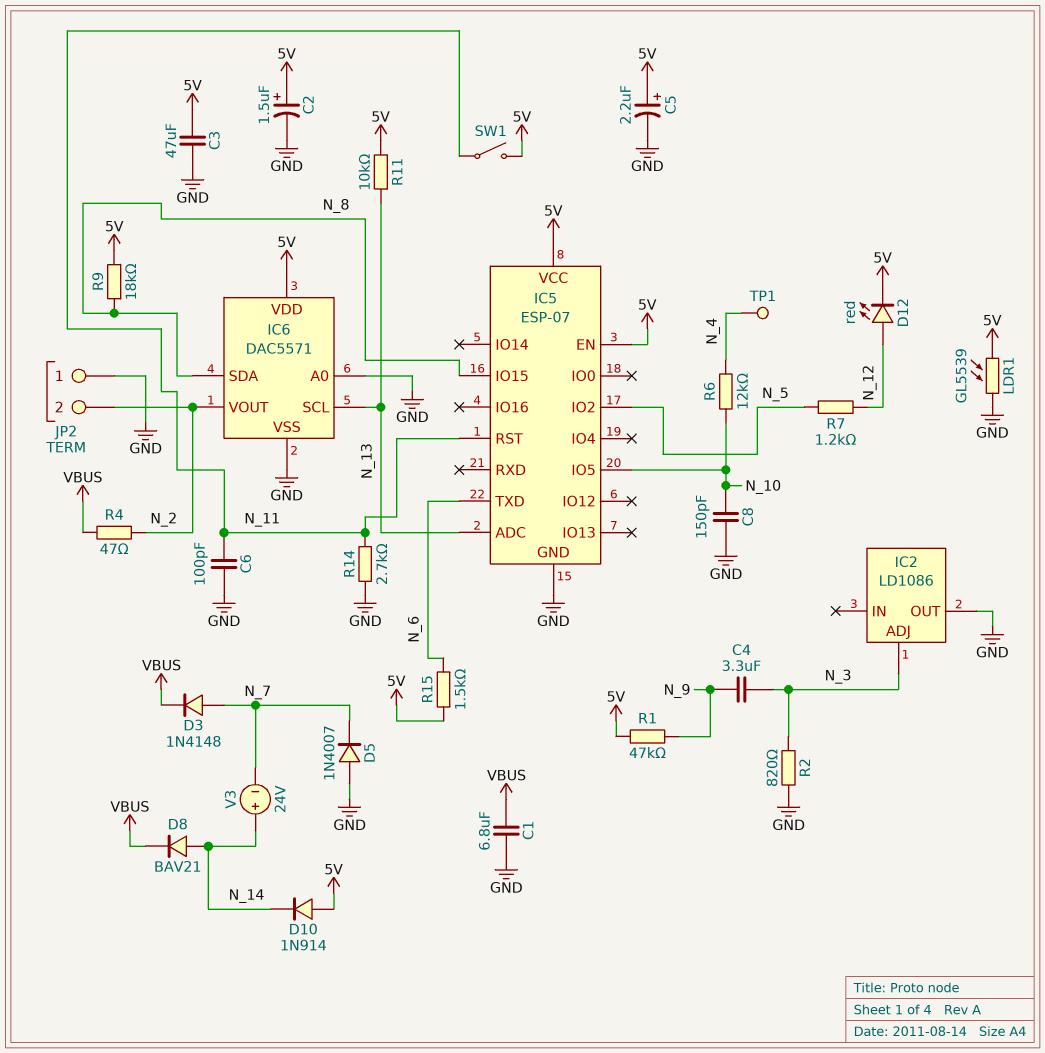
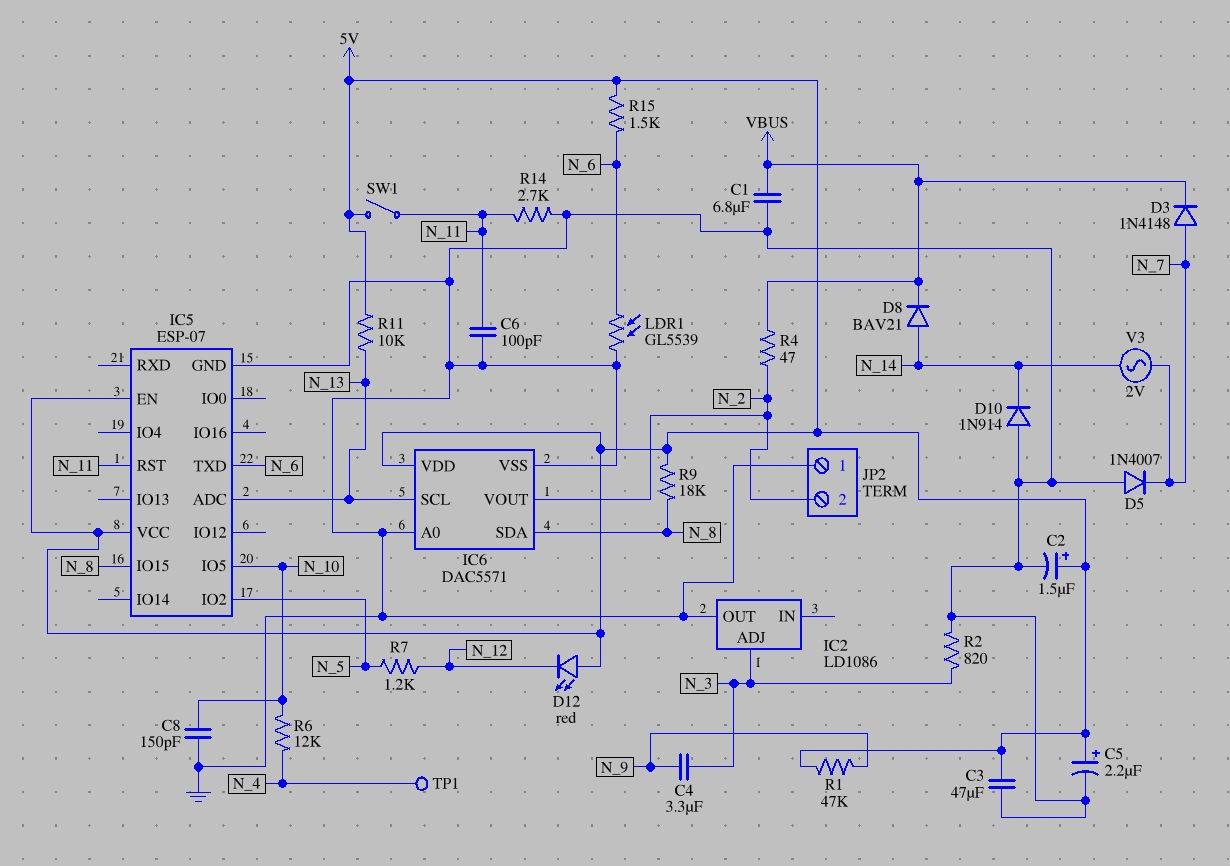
D10: diode 1N914 (A 5V, K N_14) -> diode 1N914 (A GND, K N_14)
D12: LED red (A N_12, K 5V) -> LED red (A 5V, K N_12)
LDR1: GL5539 (5V, GND) -> GL5539 (GND, N_6)
V3: 24V (plus N_14, minus N_7) -> AC 2V (N_7, N_14)

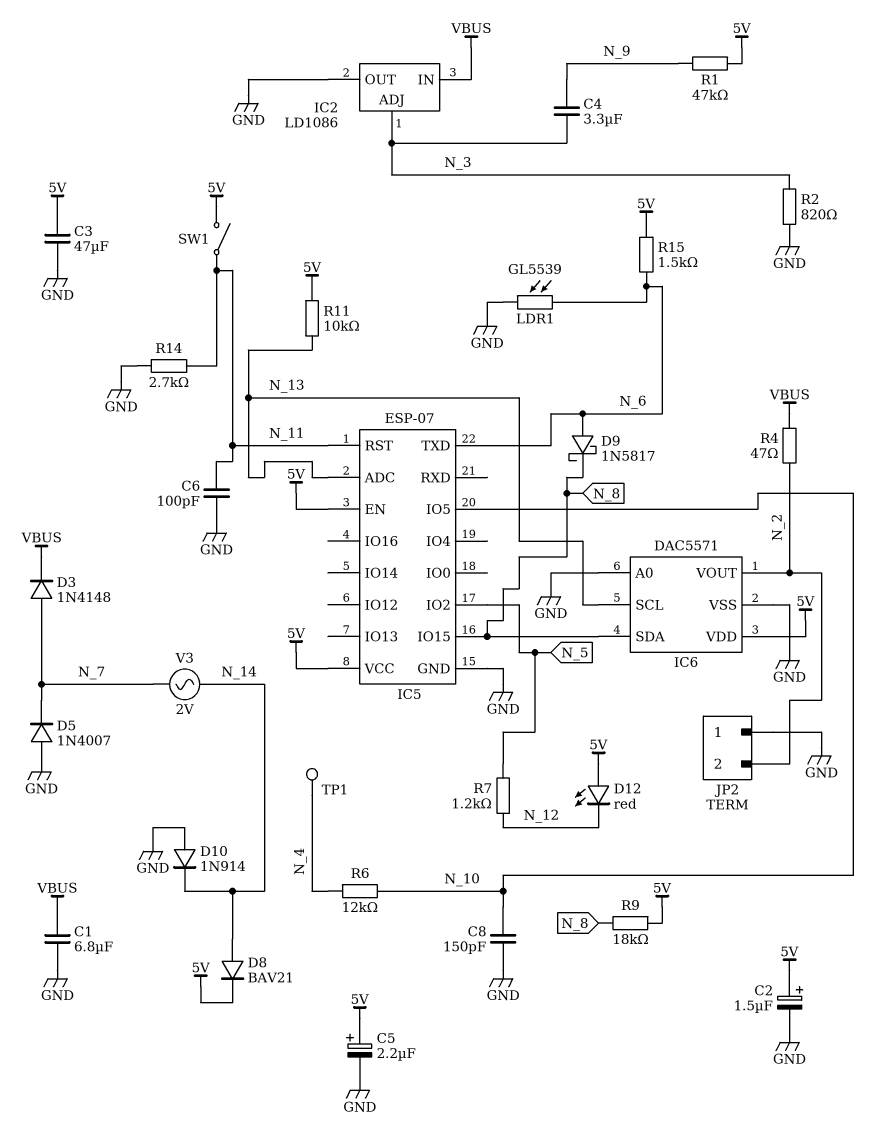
D8: diode BAV21 (A N_14, K VBUS) -> diode BAV21 (A N_14, K 5V)
D9: none -> schottky 1N5817 (A N_6, K N_8)
IC2 pin IN: none -> VBUS

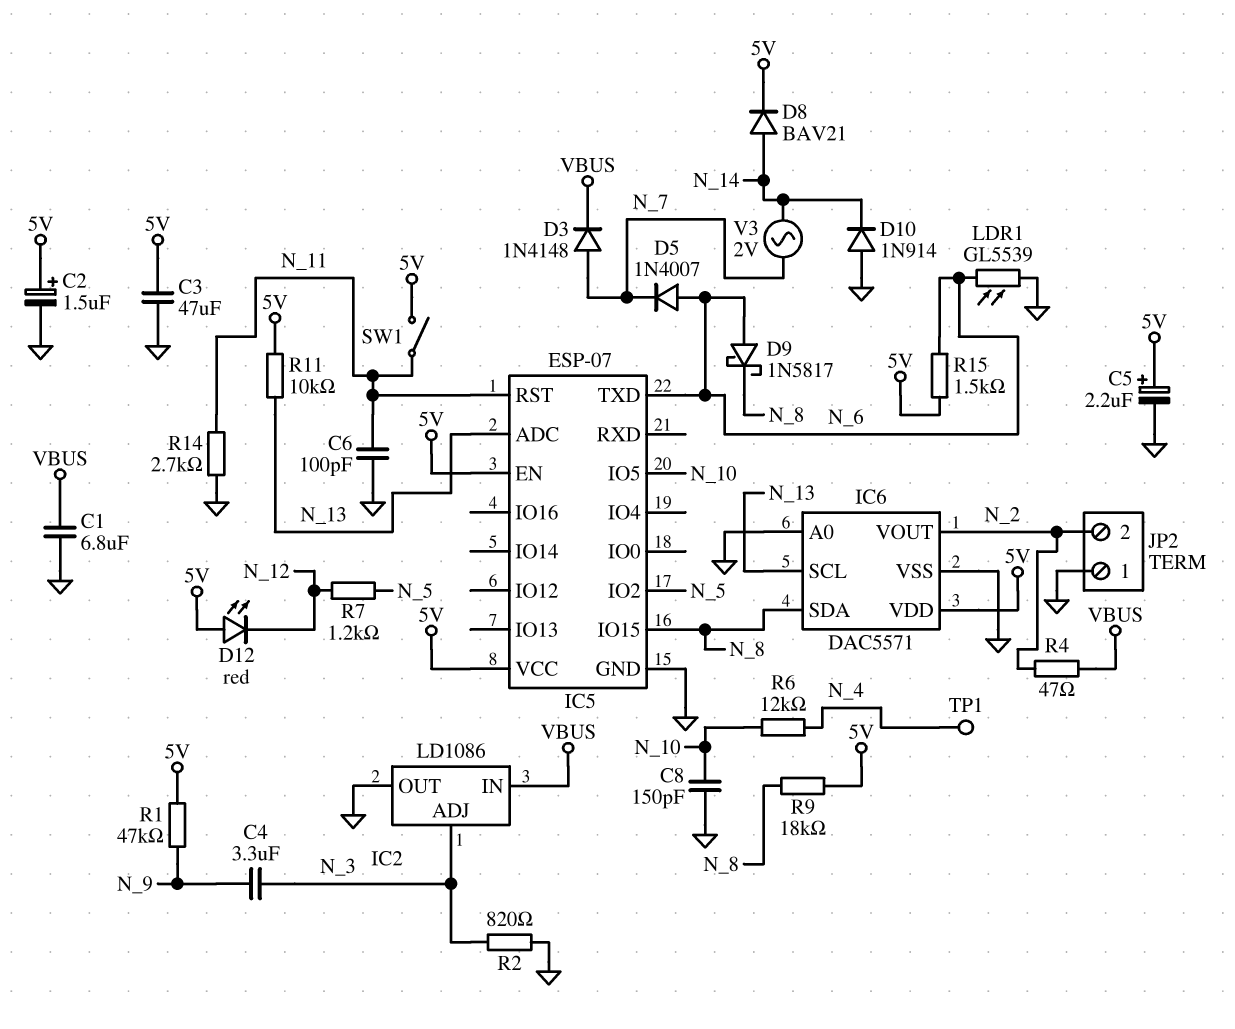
D5: diode 1N4007 (A GND, K N_7) -> diode 1N4007 (A N_6, K N_7)

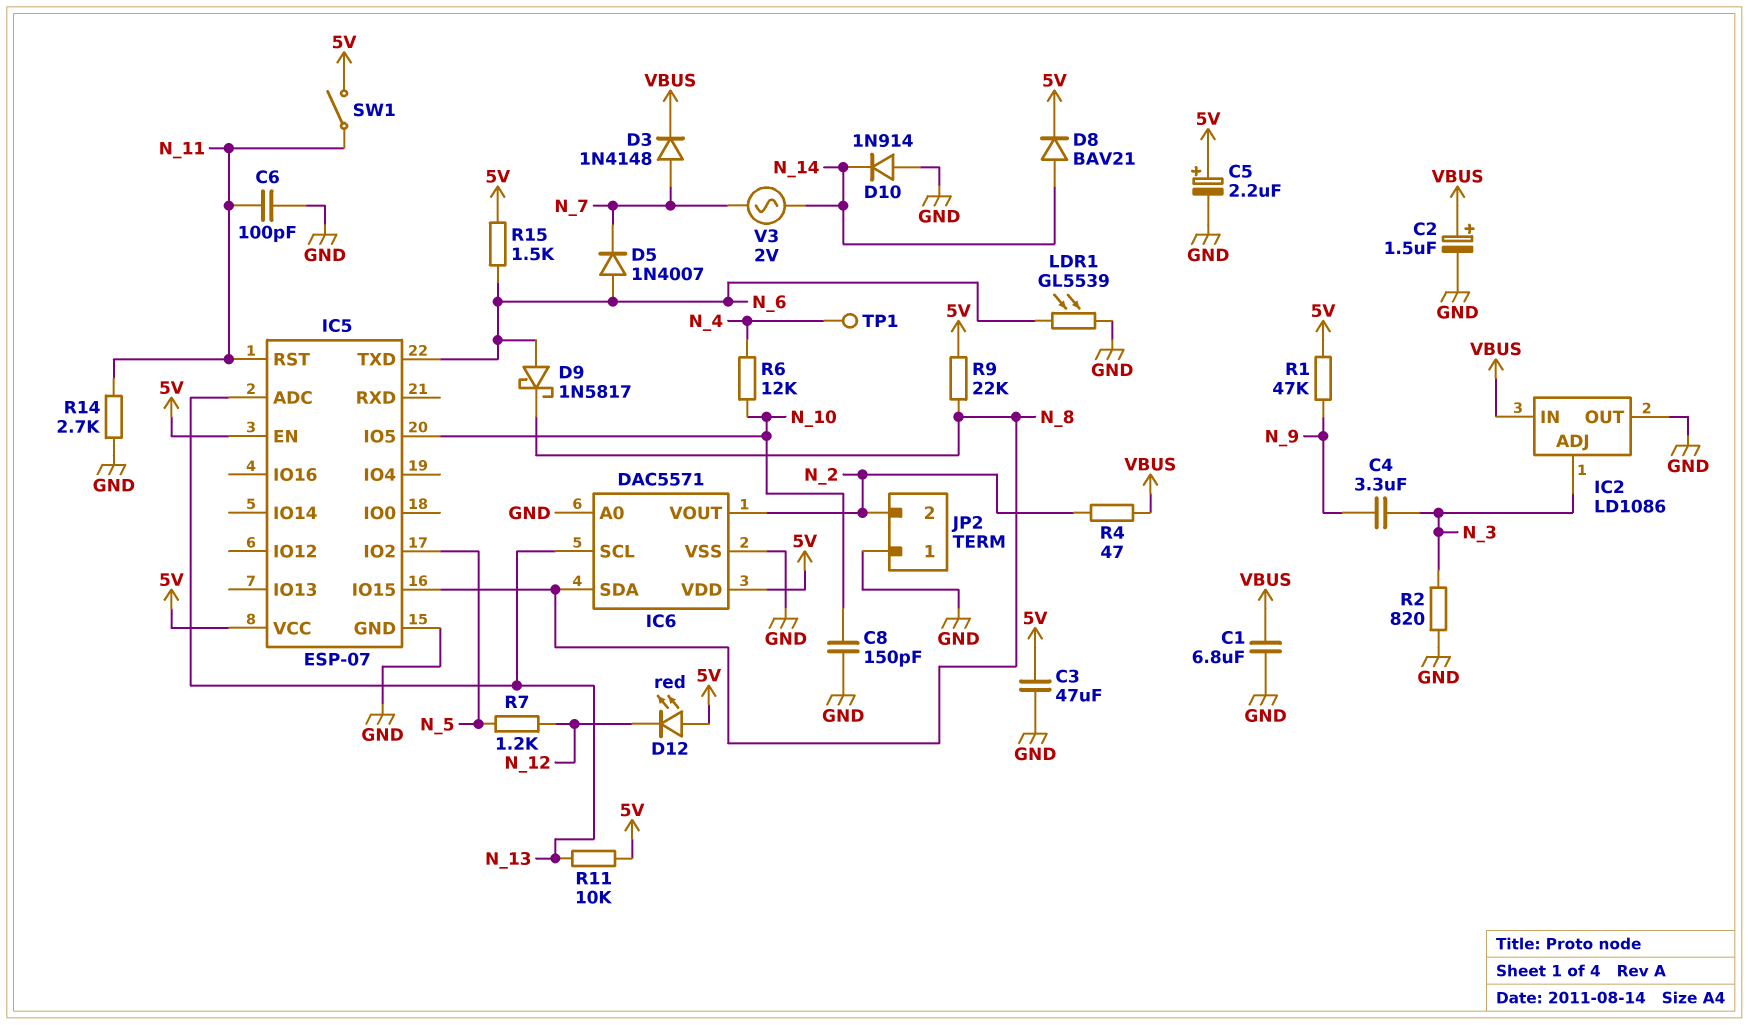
C2: 1.5uF (plus 5V, minus GND) -> 1.5uF (plus VBUS, minus GND)
R9: 18k (5V, N_8) -> 22k (5V, N_8)

